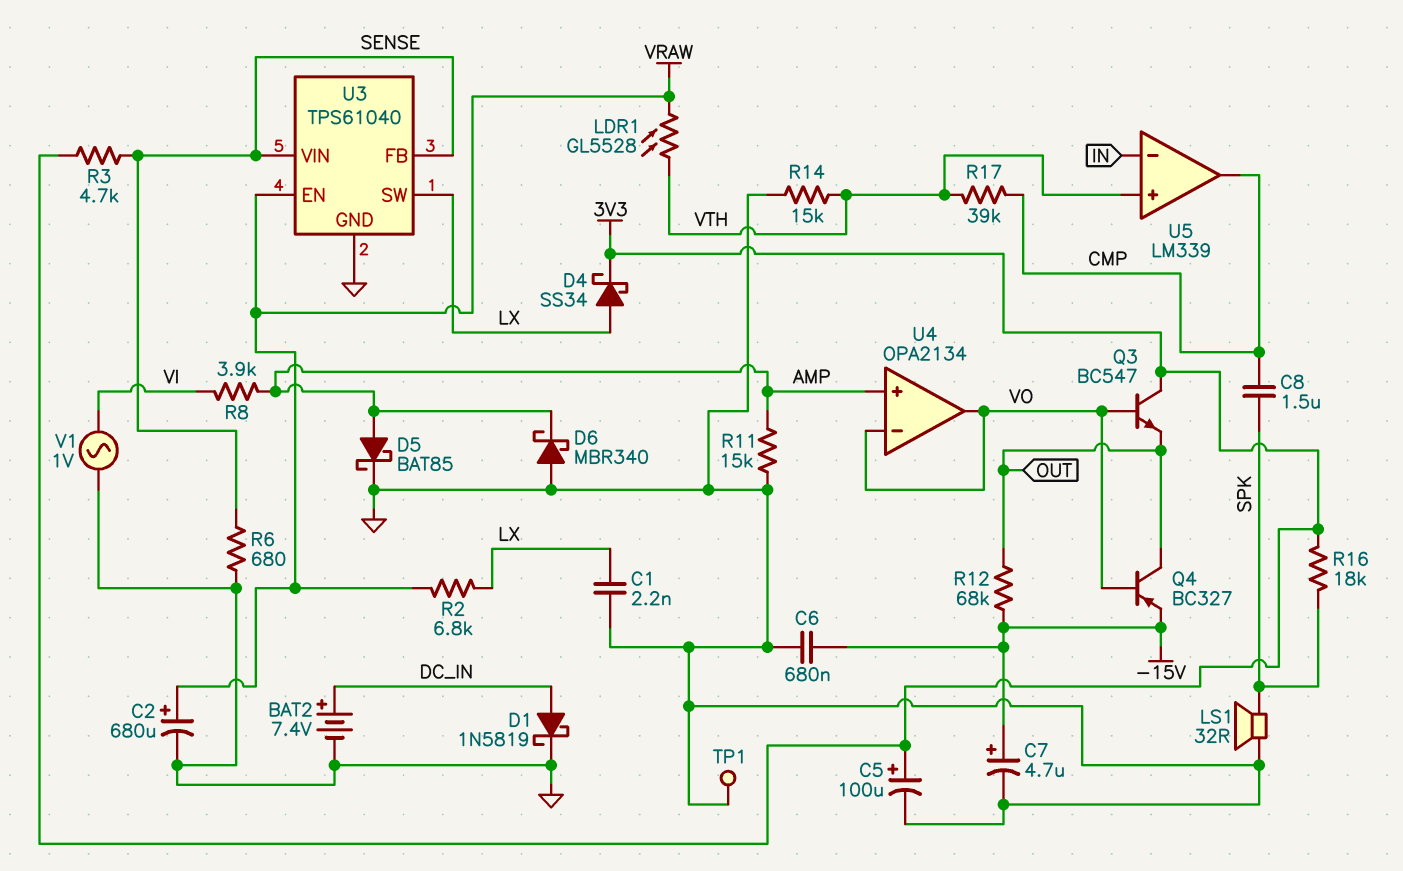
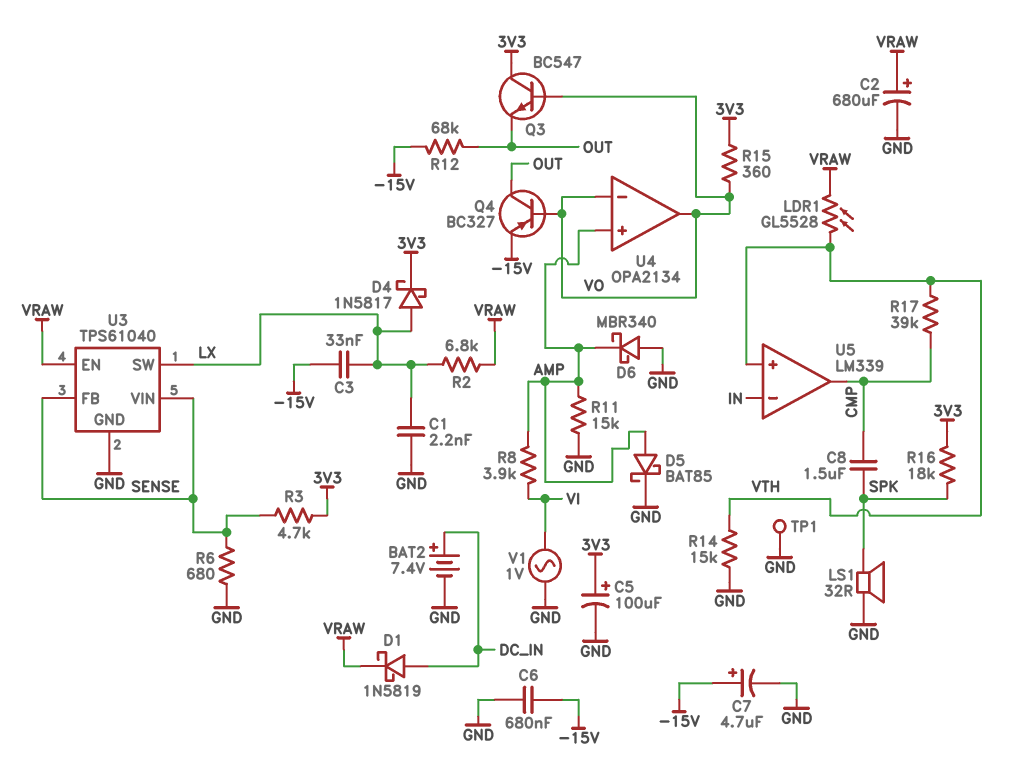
C3: none -> 33nF (-15V, LX)
D1: schottky 1N5819 (A DC_IN, K GND) -> schottky 1N5819 (A DC_IN, K VRAW)
D4: schottky SS34 (A LX, K 3V3) -> schottky 1N5817 (A LX, K 3V3)
R15: none -> 360 (3V3, VO)

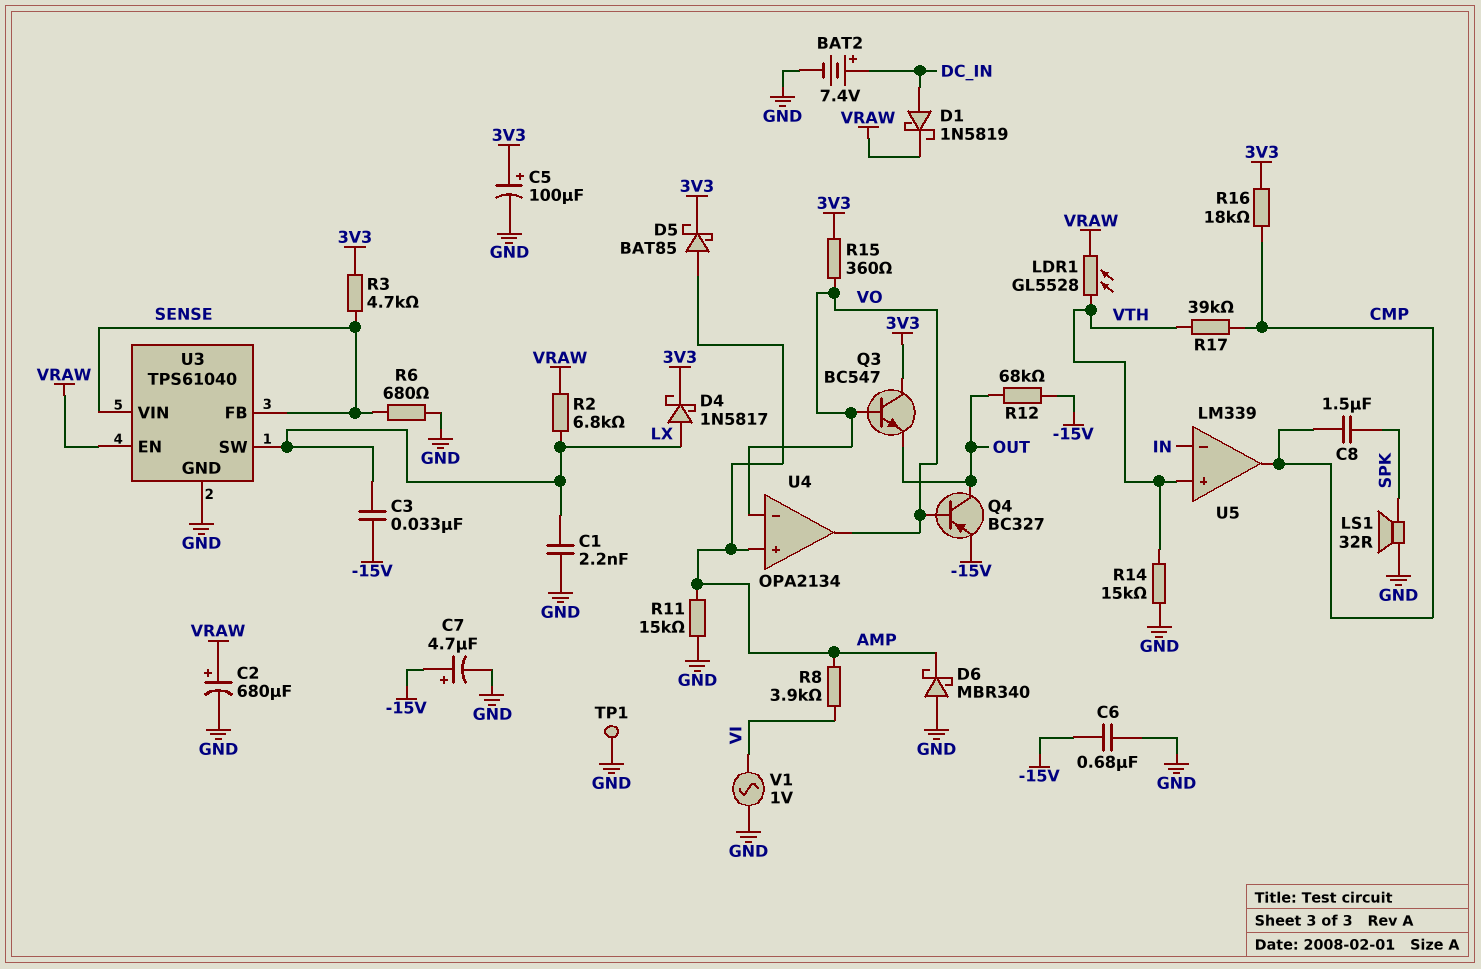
D5: schottky BAT85 (A AMP, K GND) -> schottky BAT85 (A AMP, K 3V3)
R16: 18k (3V3, SPK) -> 18k (3V3, CMP)

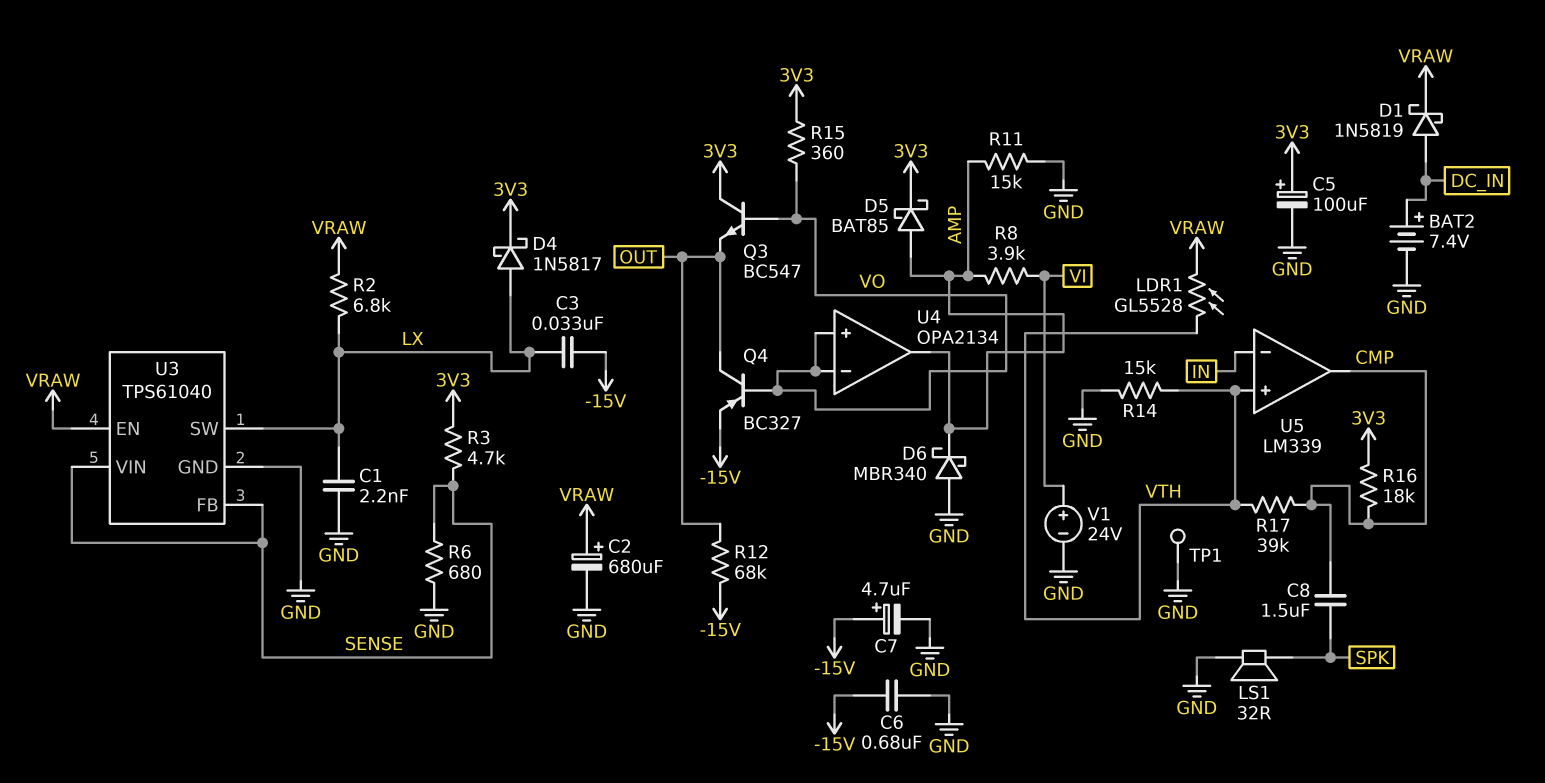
U4 pin in+: AMP -> VO
U4 pin out: VO -> AMP
V1: AC 1V (GND, VI) -> 24V (plus VI, minus GND)

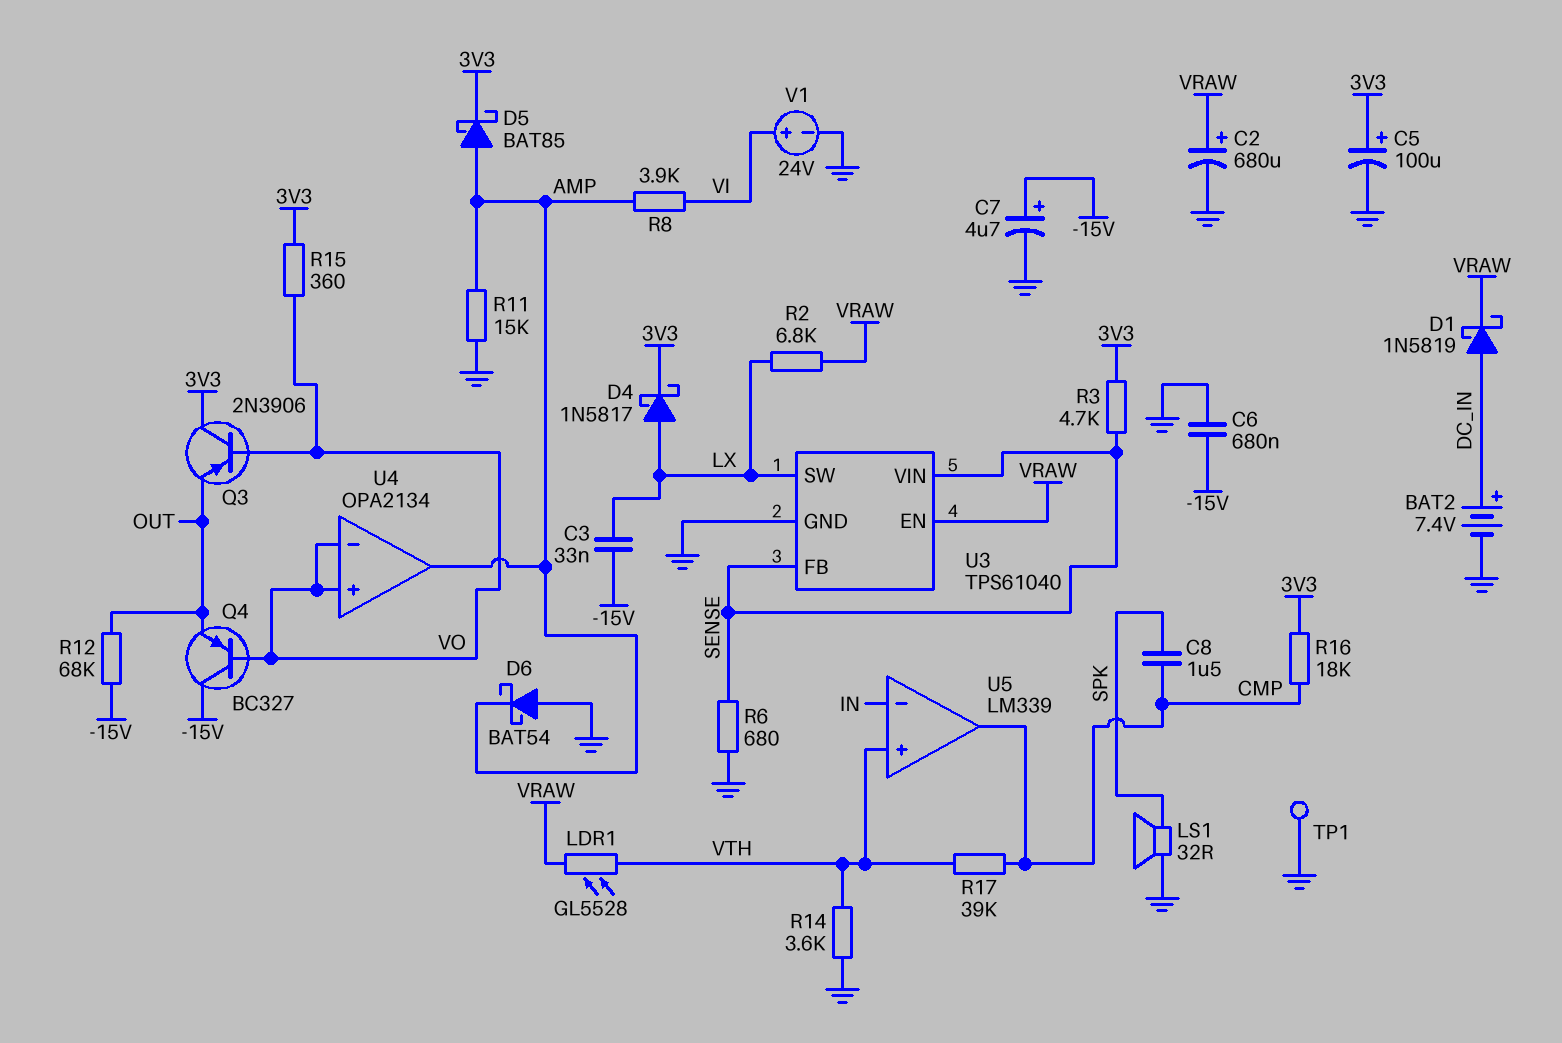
C1: 2.2nF (GND, LX) -> none
D6: schottky MBR340 (A GND, K AMP) -> schottky BAT54 (A GND, K AMP)
Q3: NPN BC547 (B VO, C 3V3, E OUT) -> PNP 2N3906 (B VO, C 3V3, E OUT)
Q4: PNP BC327 (B VO, C OUT, E -15V) -> PNP BC327 (B VO, C -15V, E OUT)
R14: 15k (GND, VTH) -> 3.6k (GND, VTH)

